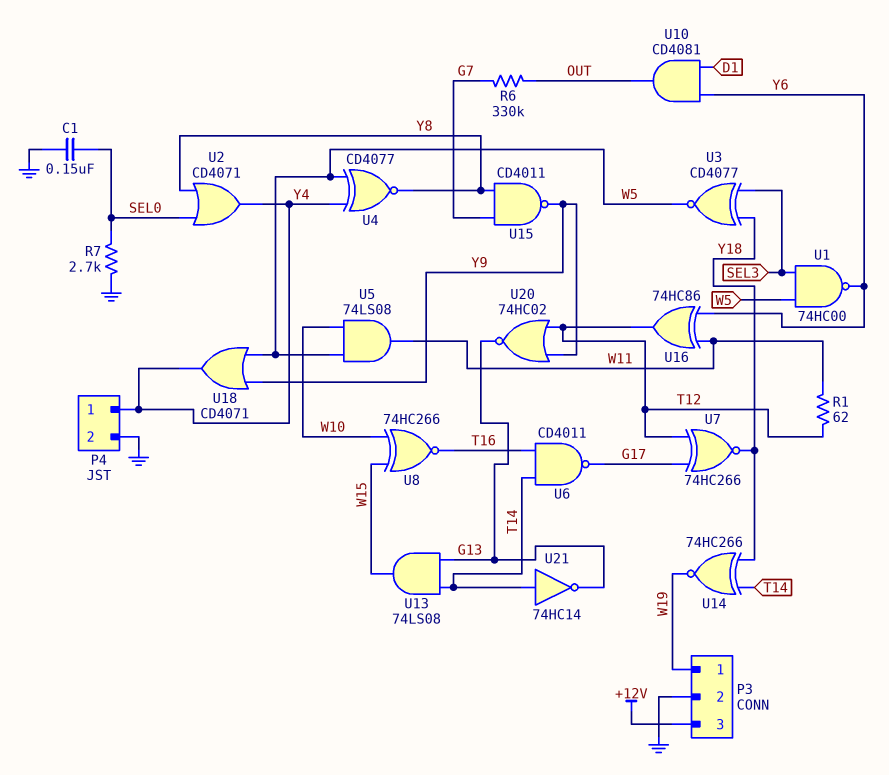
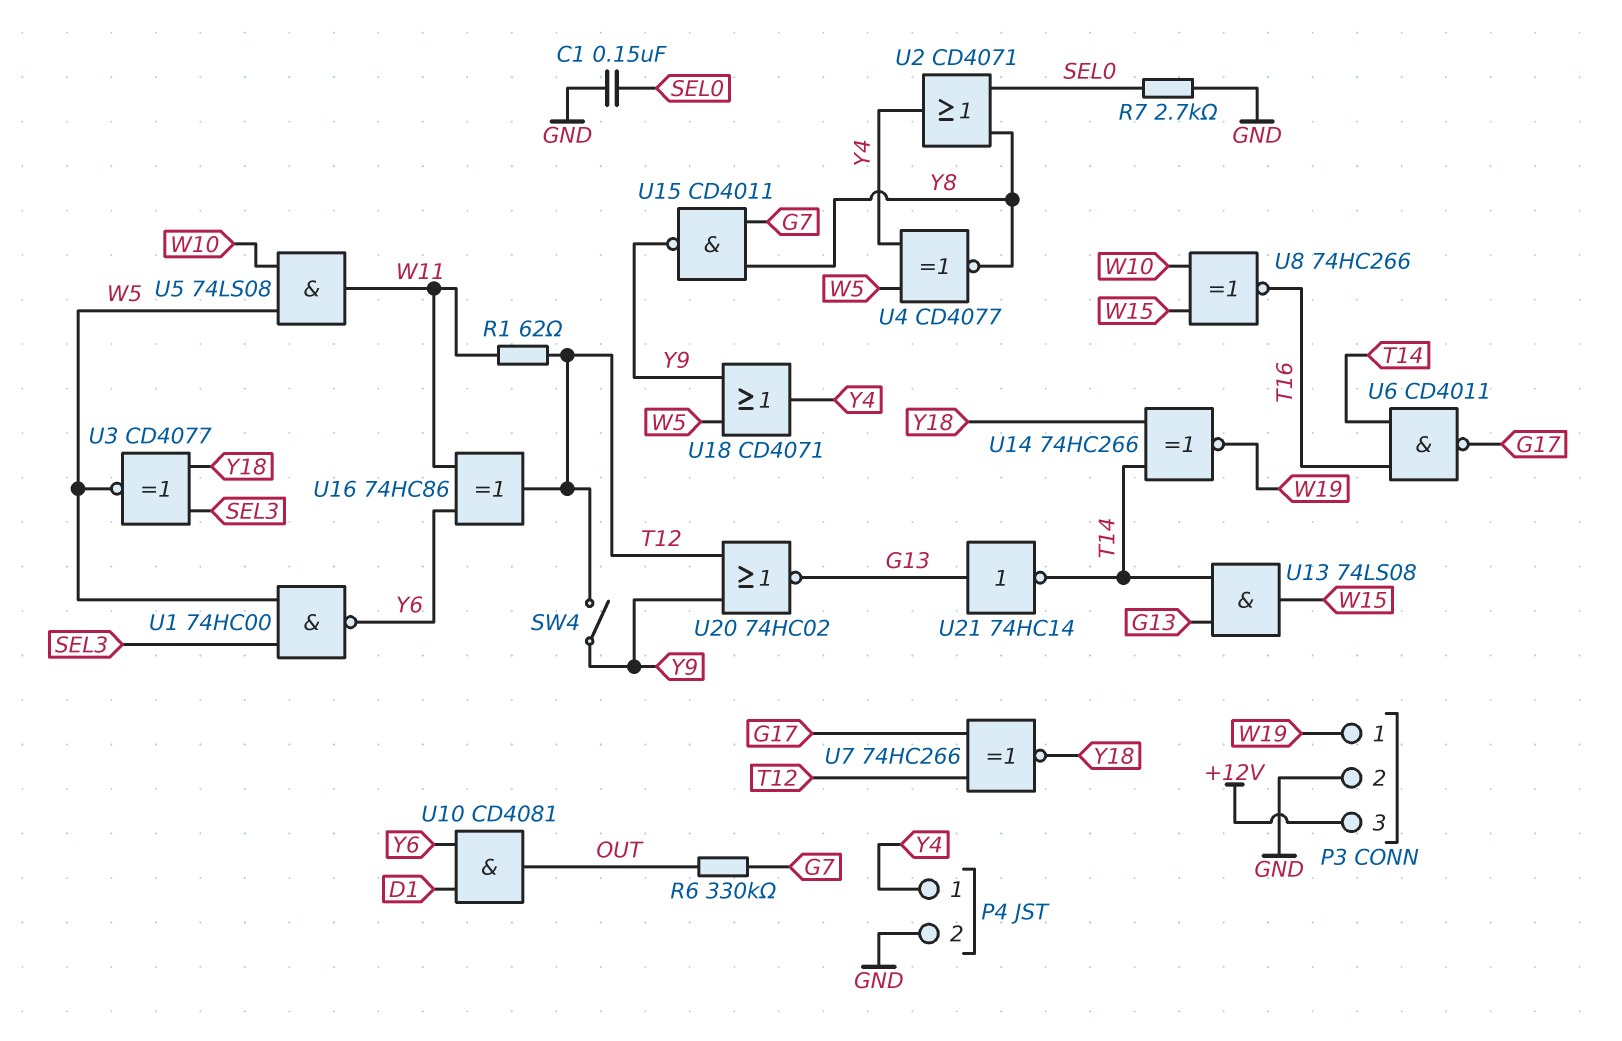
SW4: none -> switch (T12, Y9)
U21: NOT 74HC14 (in T14, out G13) -> NOT 74HC14 (in G13, out T14)

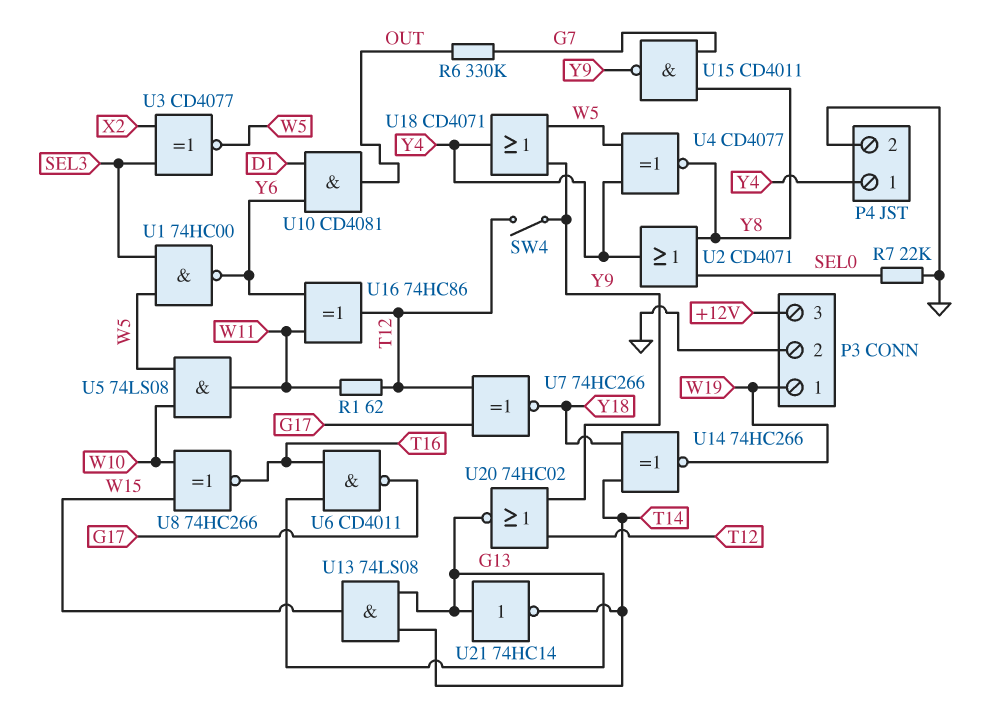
C1: 150nF (GND, SEL0) -> none
R7: 2.7k (GND, SEL0) -> 22k (GND, SEL0)
U3: XNOR CD4077 (in SEL3, in Y18, out W5) -> XNOR CD4077 (in SEL3, in X2, out W5)
U6: NAND CD4011 (in T14, in T16, out G17) -> NAND CD4011 (in G13, in T16, out G17)

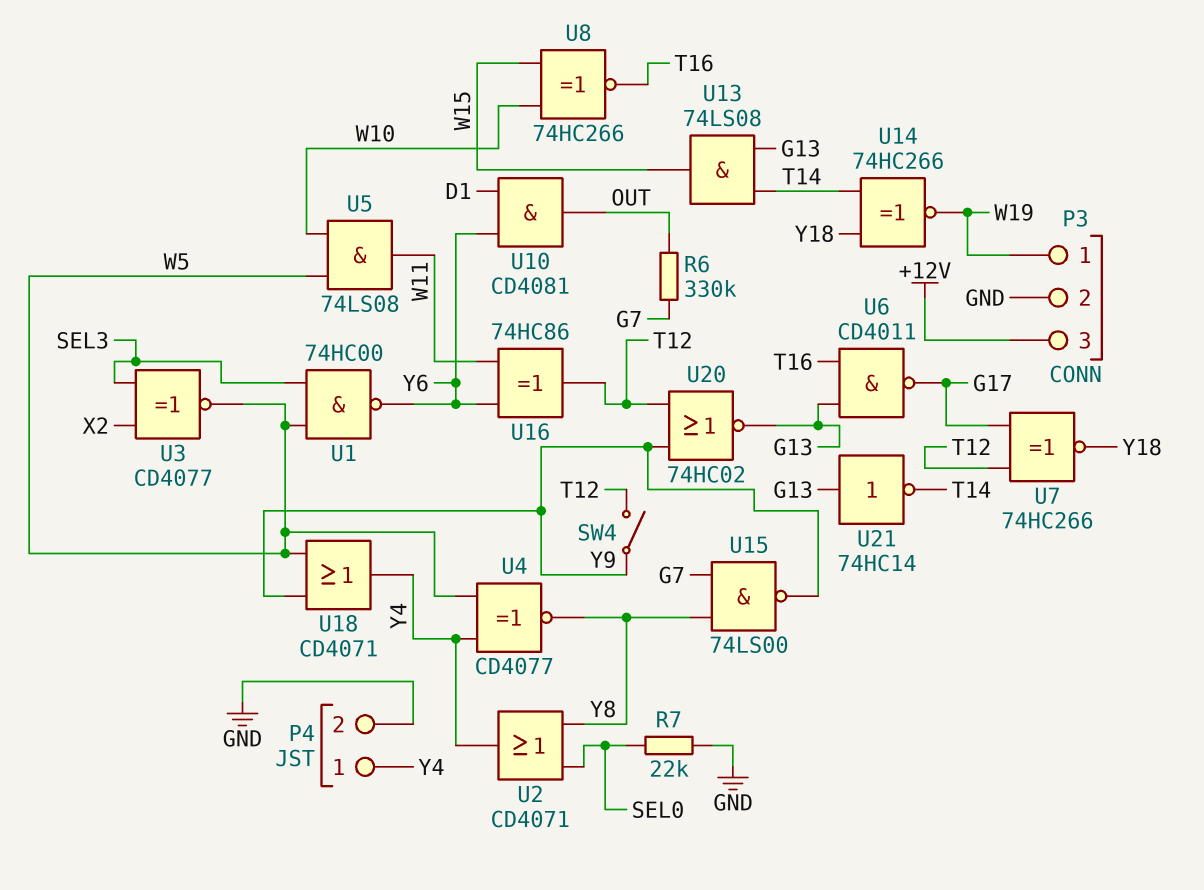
R1: 62 (T12, W11) -> none
U15: NAND CD4011 (in G7, in Y8, out Y9) -> NAND 74LS00 (in G7, in Y8, out Y9)

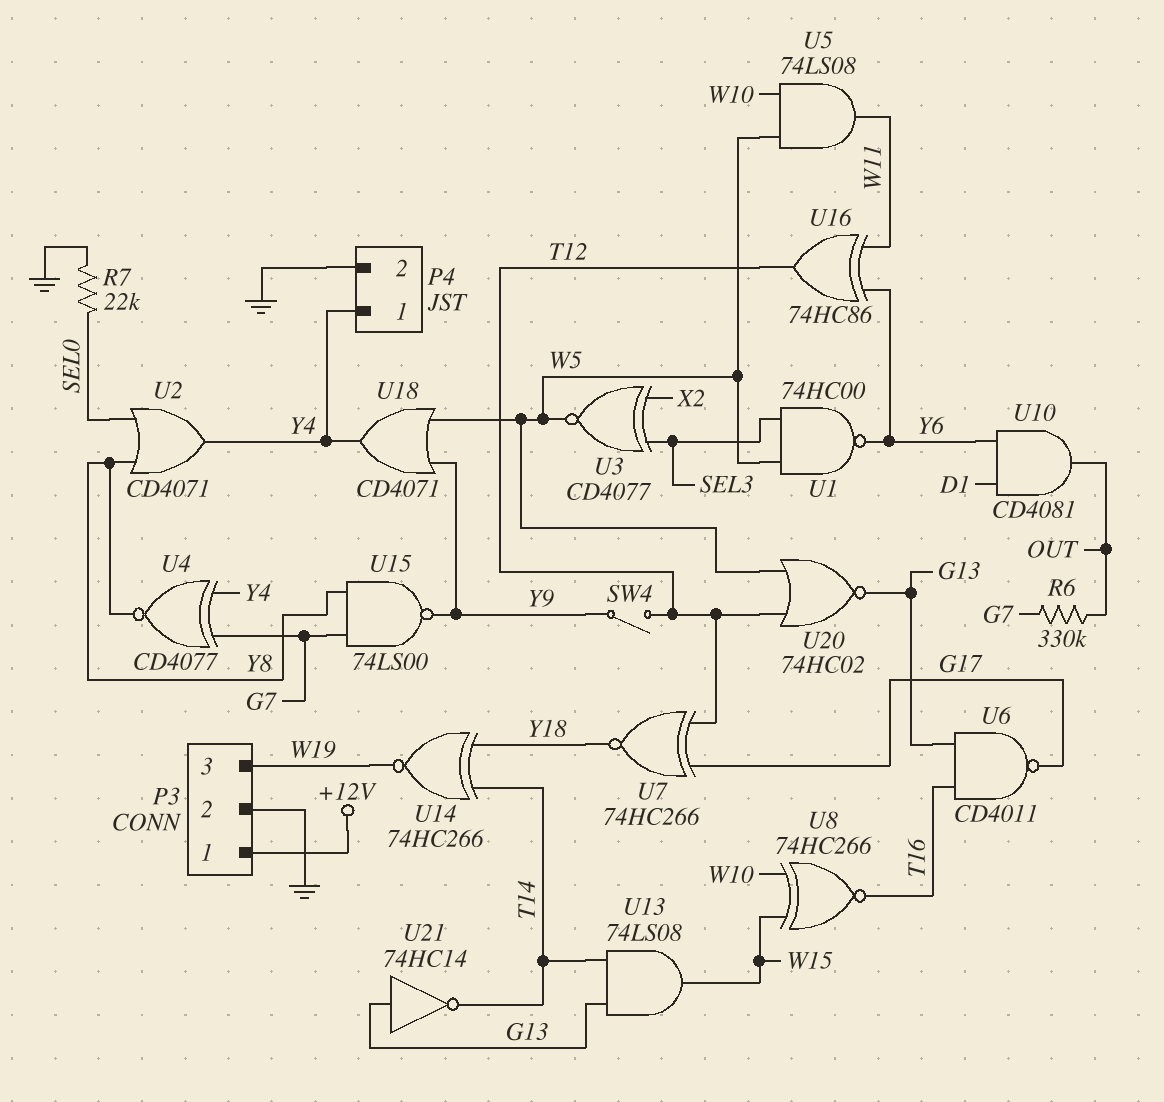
P3 pin 1: W19 -> +12V
P3 pin 3: +12V -> W19
U4: XNOR CD4077 (in W5, in Y4, out Y8) -> XNOR CD4077 (in G7, in Y4, out Y8)
U20: NOR 74HC02 (in T12, in Y9, out G13) -> NOR 74HC02 (in T12, in W5, out G13)

